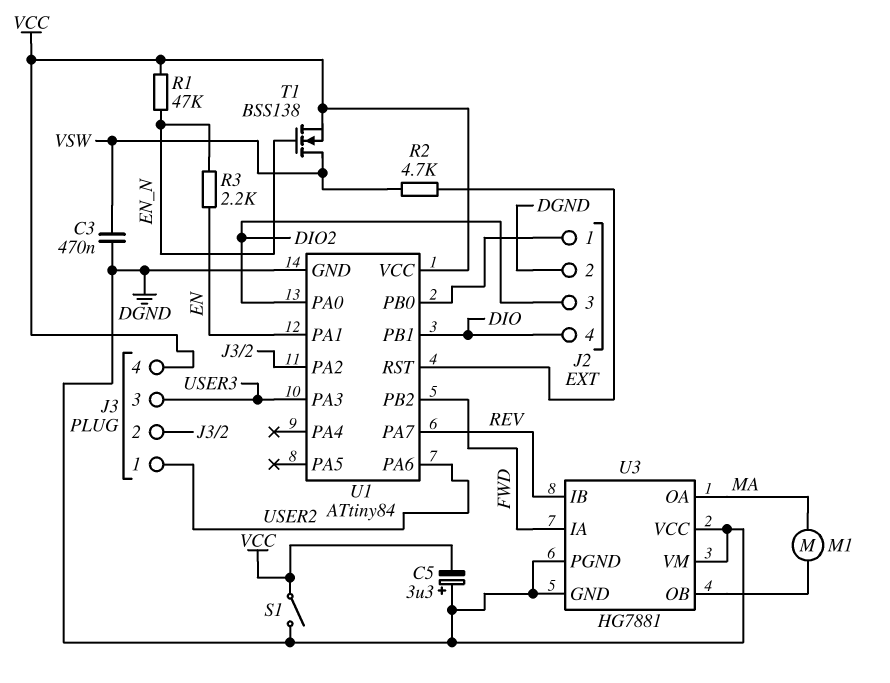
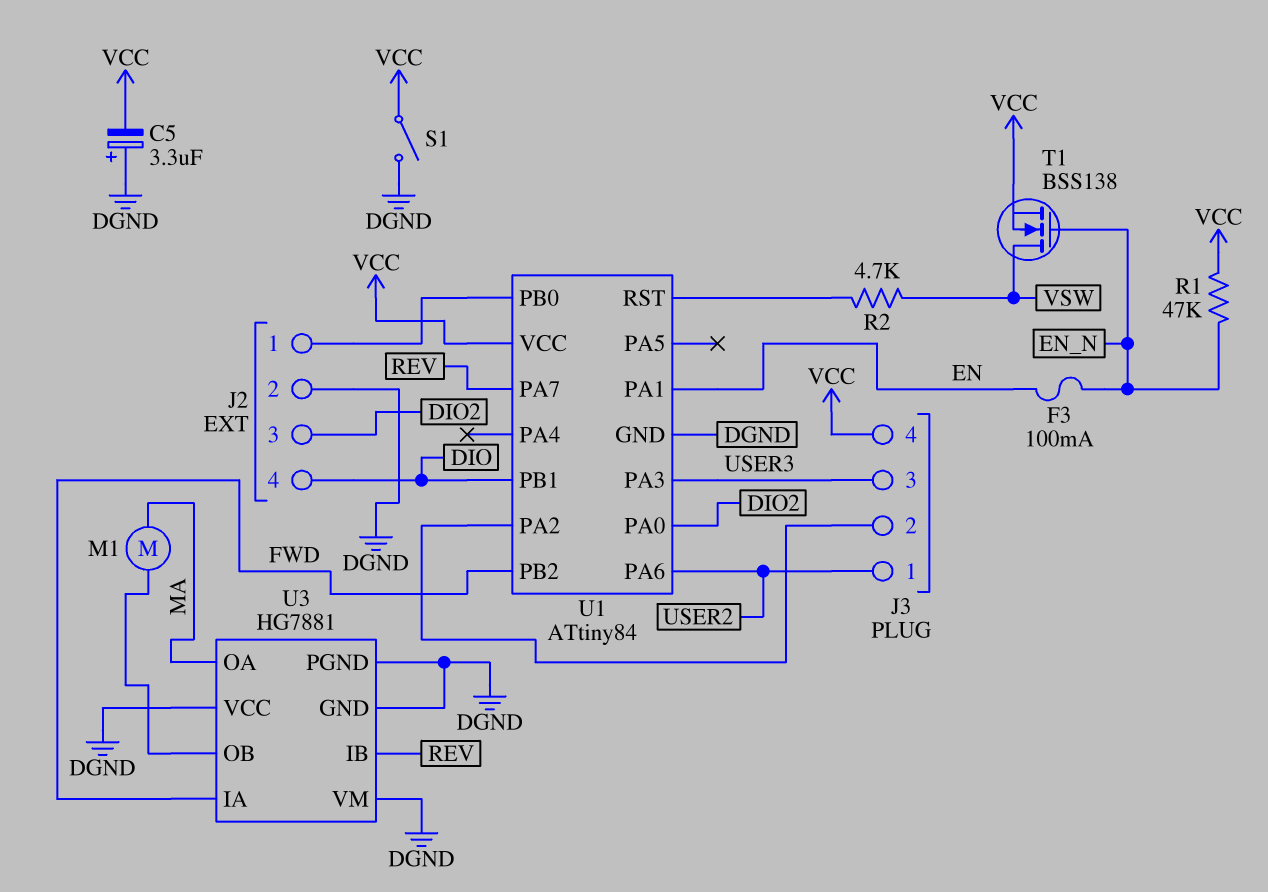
C3: 470nF (DGND, VSW) -> none
F3: none -> 100mA (EN, EN_N)
R3: 2.2k (EN, EN_N) -> none

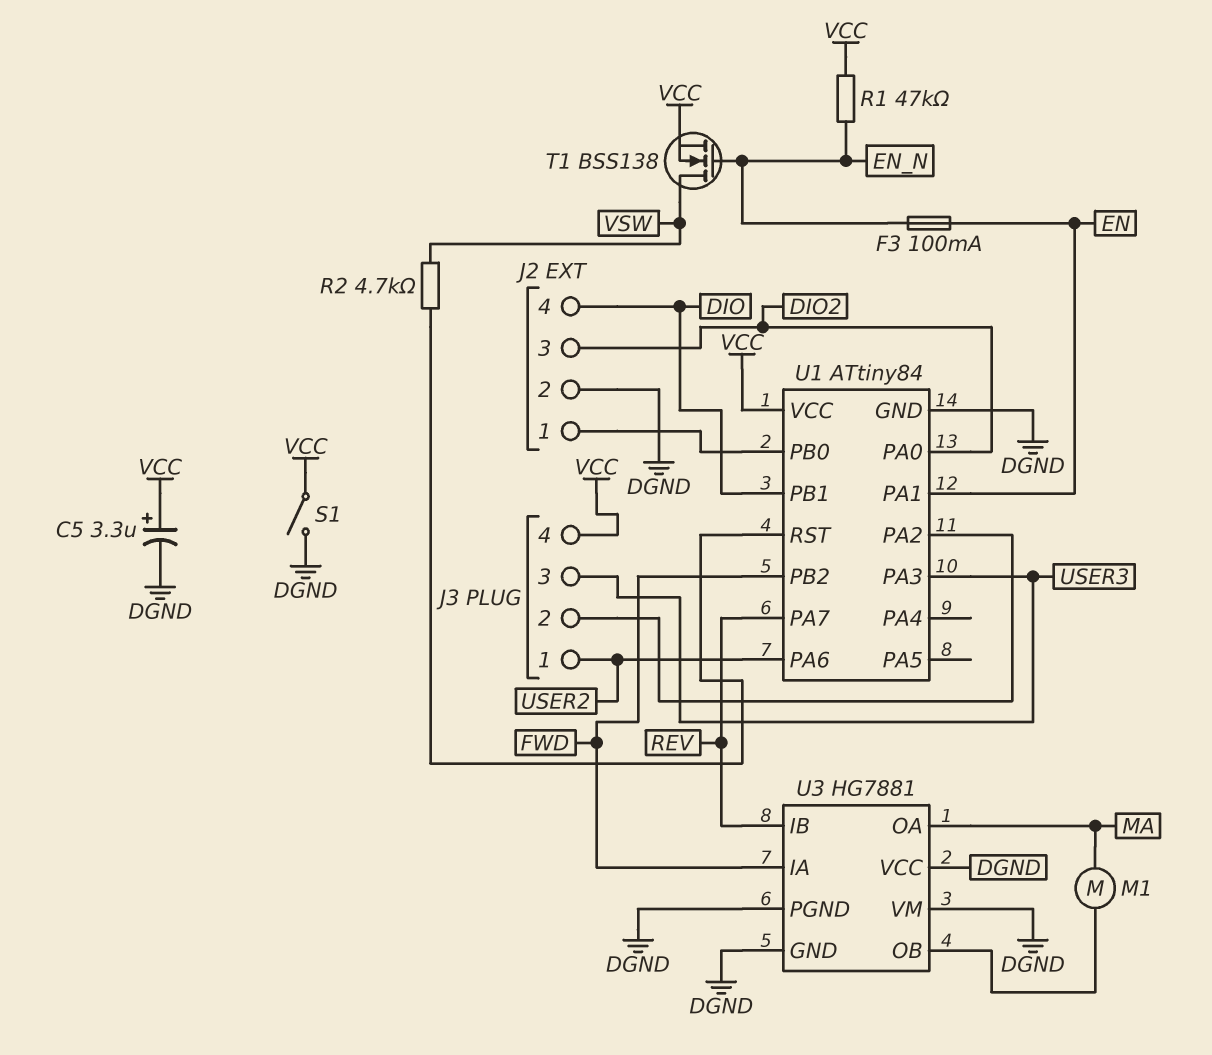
C5: 3.3uF (plus DGND, minus VCC) -> 3.3uF (plus VCC, minus DGND)

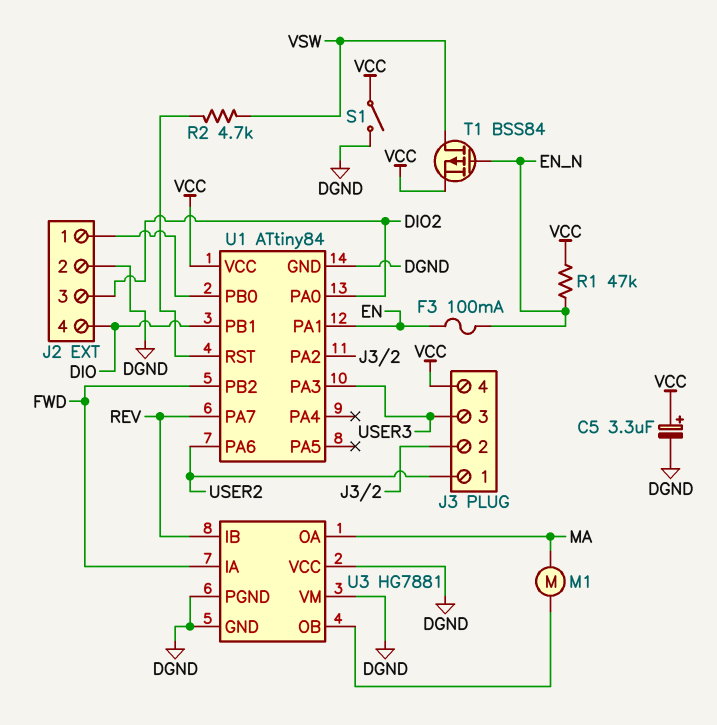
T1: NMOS BSS138 (G EN_N, D VSW, S VCC) -> PMOS BSS84 (G EN_N, D VSW, S VCC)

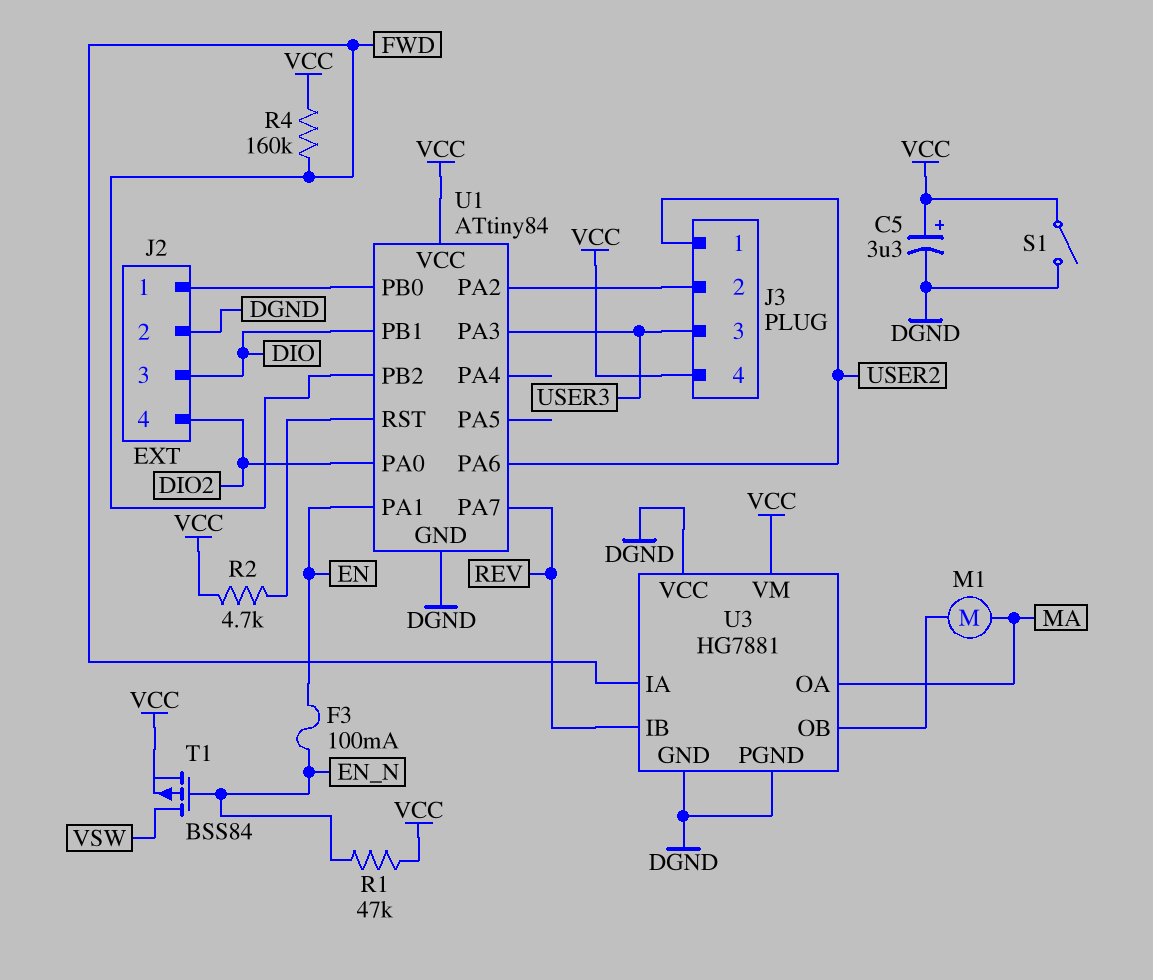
J2 pin 3: DIO2 -> DIO
J2 pin 4: DIO -> DIO2
R2: 4.7k (U1/RST, VSW) -> 4.7k (U1/RST, VCC)
R4: none -> 160k (FWD, VCC)
U3 pin VM: DGND -> VCC

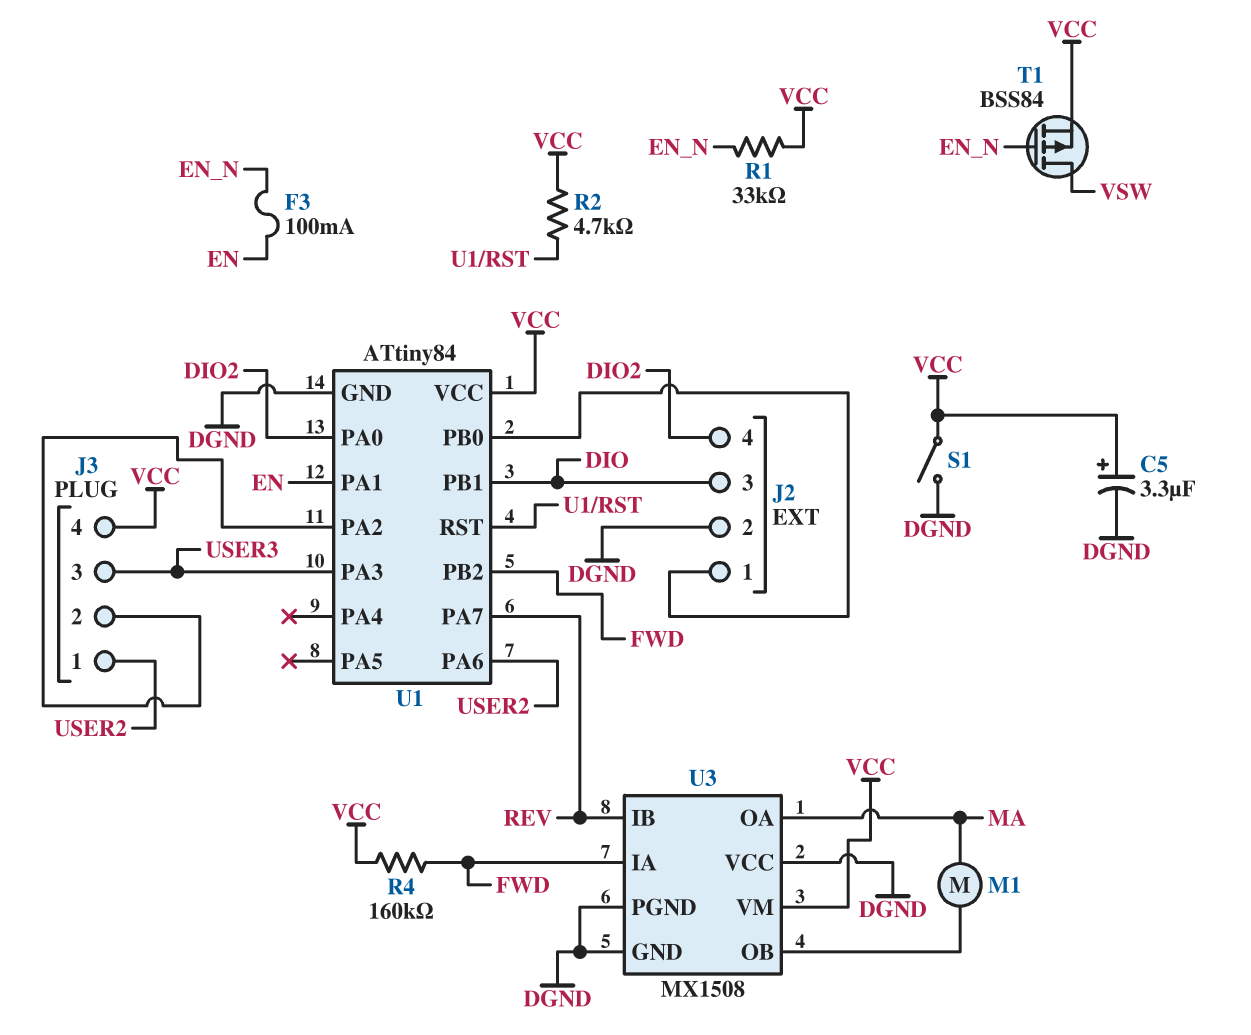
R1: 47k (EN_N, VCC) -> 33k (EN_N, VCC)
U3: HG7881 -> MX1508

